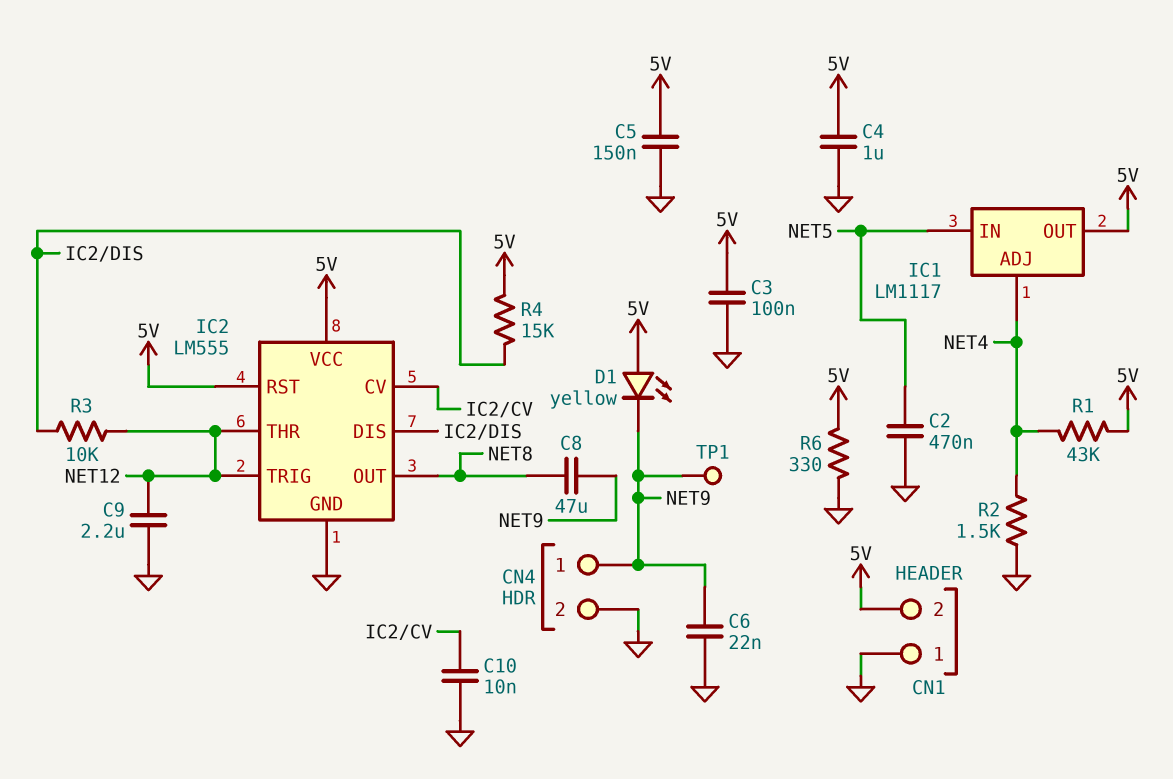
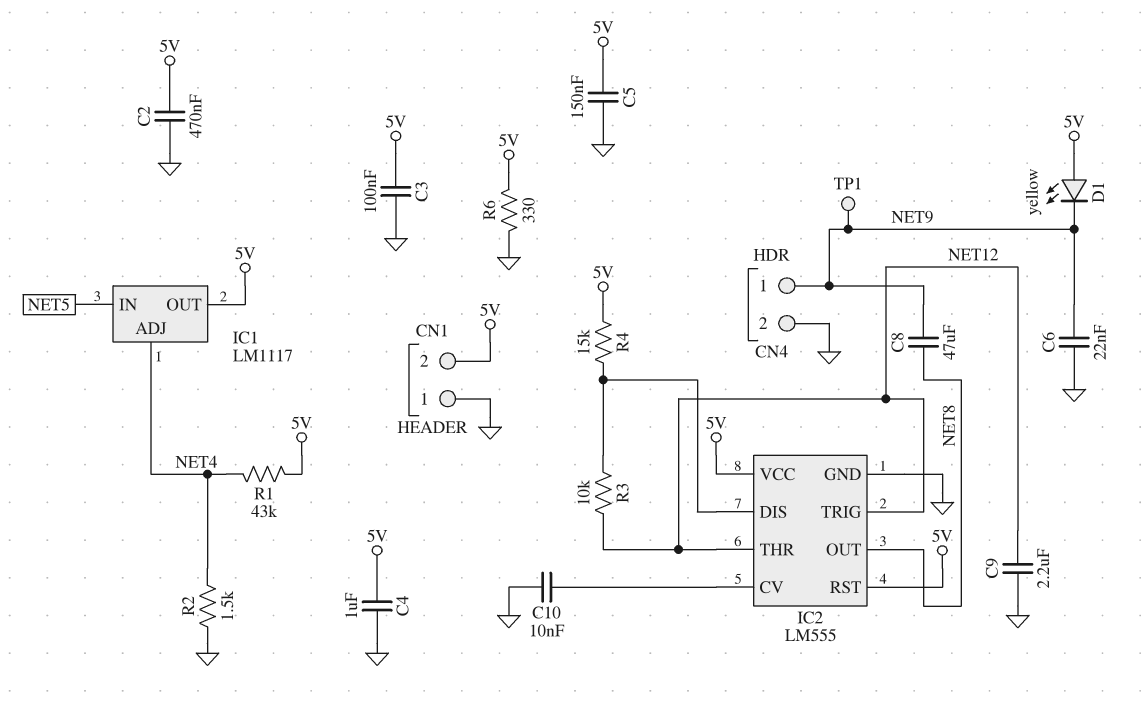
C2: 470nF (GND, NET5) -> 470nF (5V, GND)

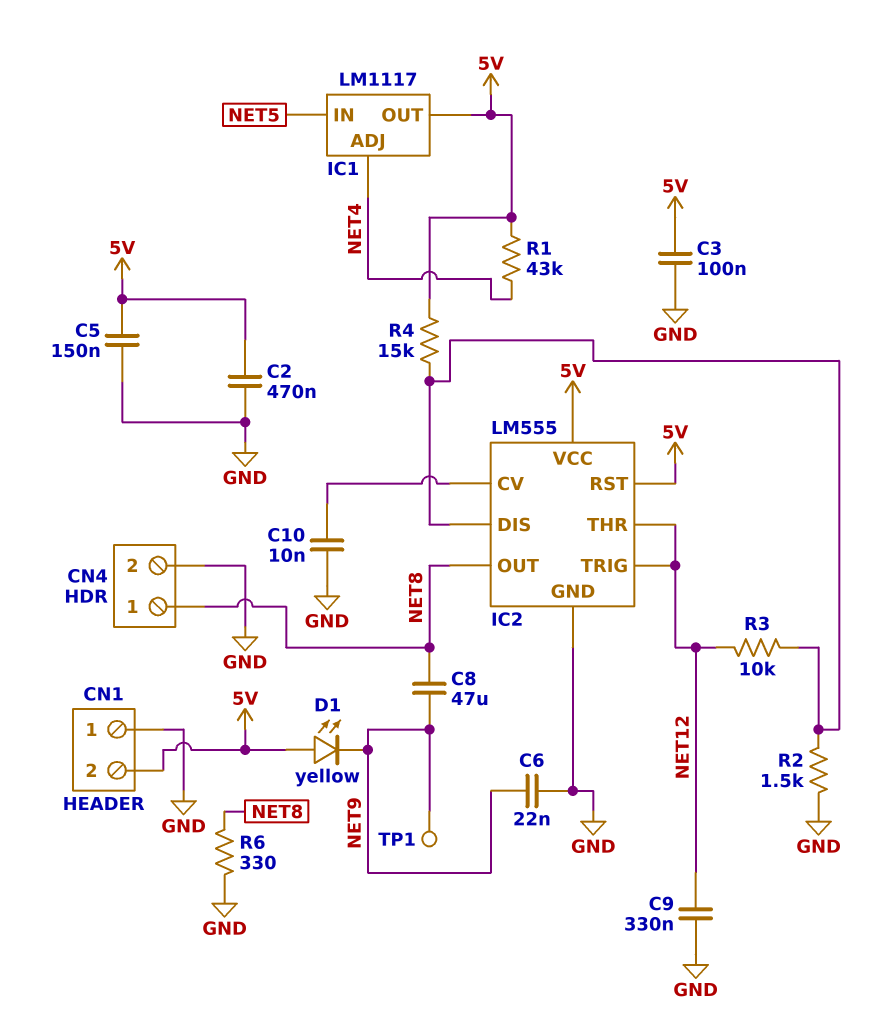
C4: 1uF (5V, GND) -> none
C9: 2.2uF (GND, NET12) -> 330nF (GND, NET12)
CN4 pin 1: NET9 -> NET8
R2: 1.5k (GND, NET4) -> 1.5k (GND, IC2/DIS)
R6: 330 (5V, GND) -> 330 (GND, NET8)

